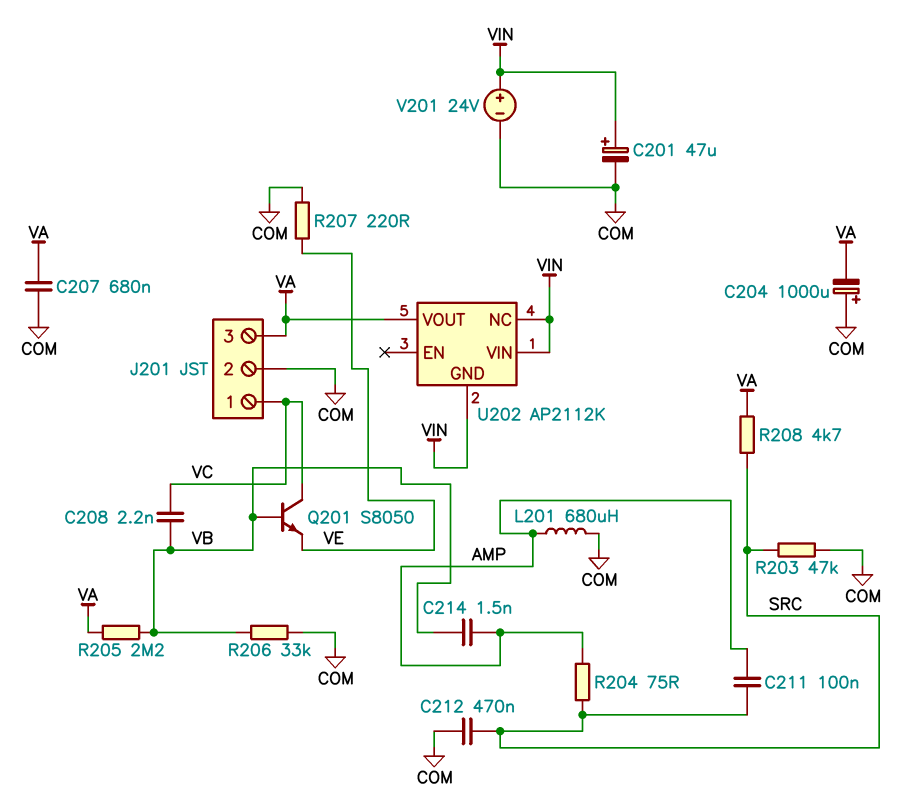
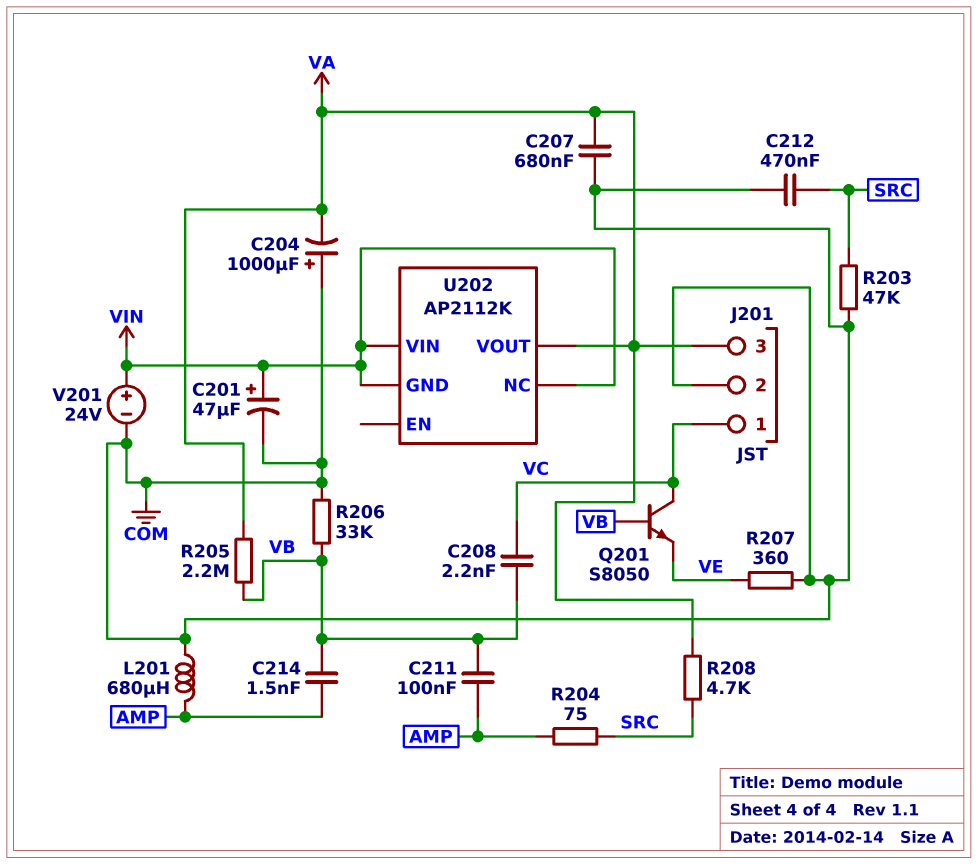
C211: 100nF (AMP, SRC) -> 100nF (AMP, VB)
R207: 220 (COM, VE) -> 360 (COM, VE)

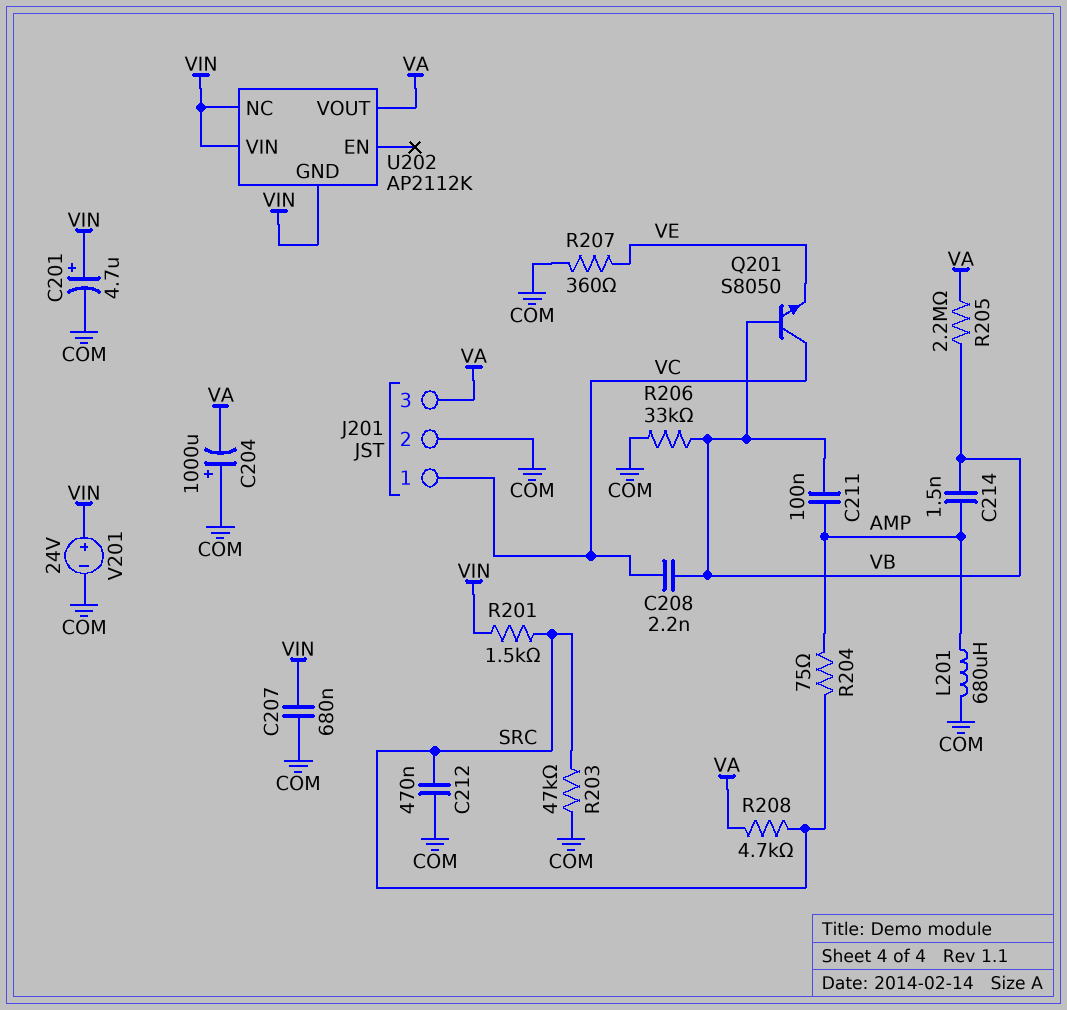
C201: 47uF (plus VIN, minus COM) -> 4.7uF (plus VIN, minus COM)
C207: 680nF (COM, VA) -> 680nF (COM, VIN)
R201: none -> 1.5k (SRC, VIN)

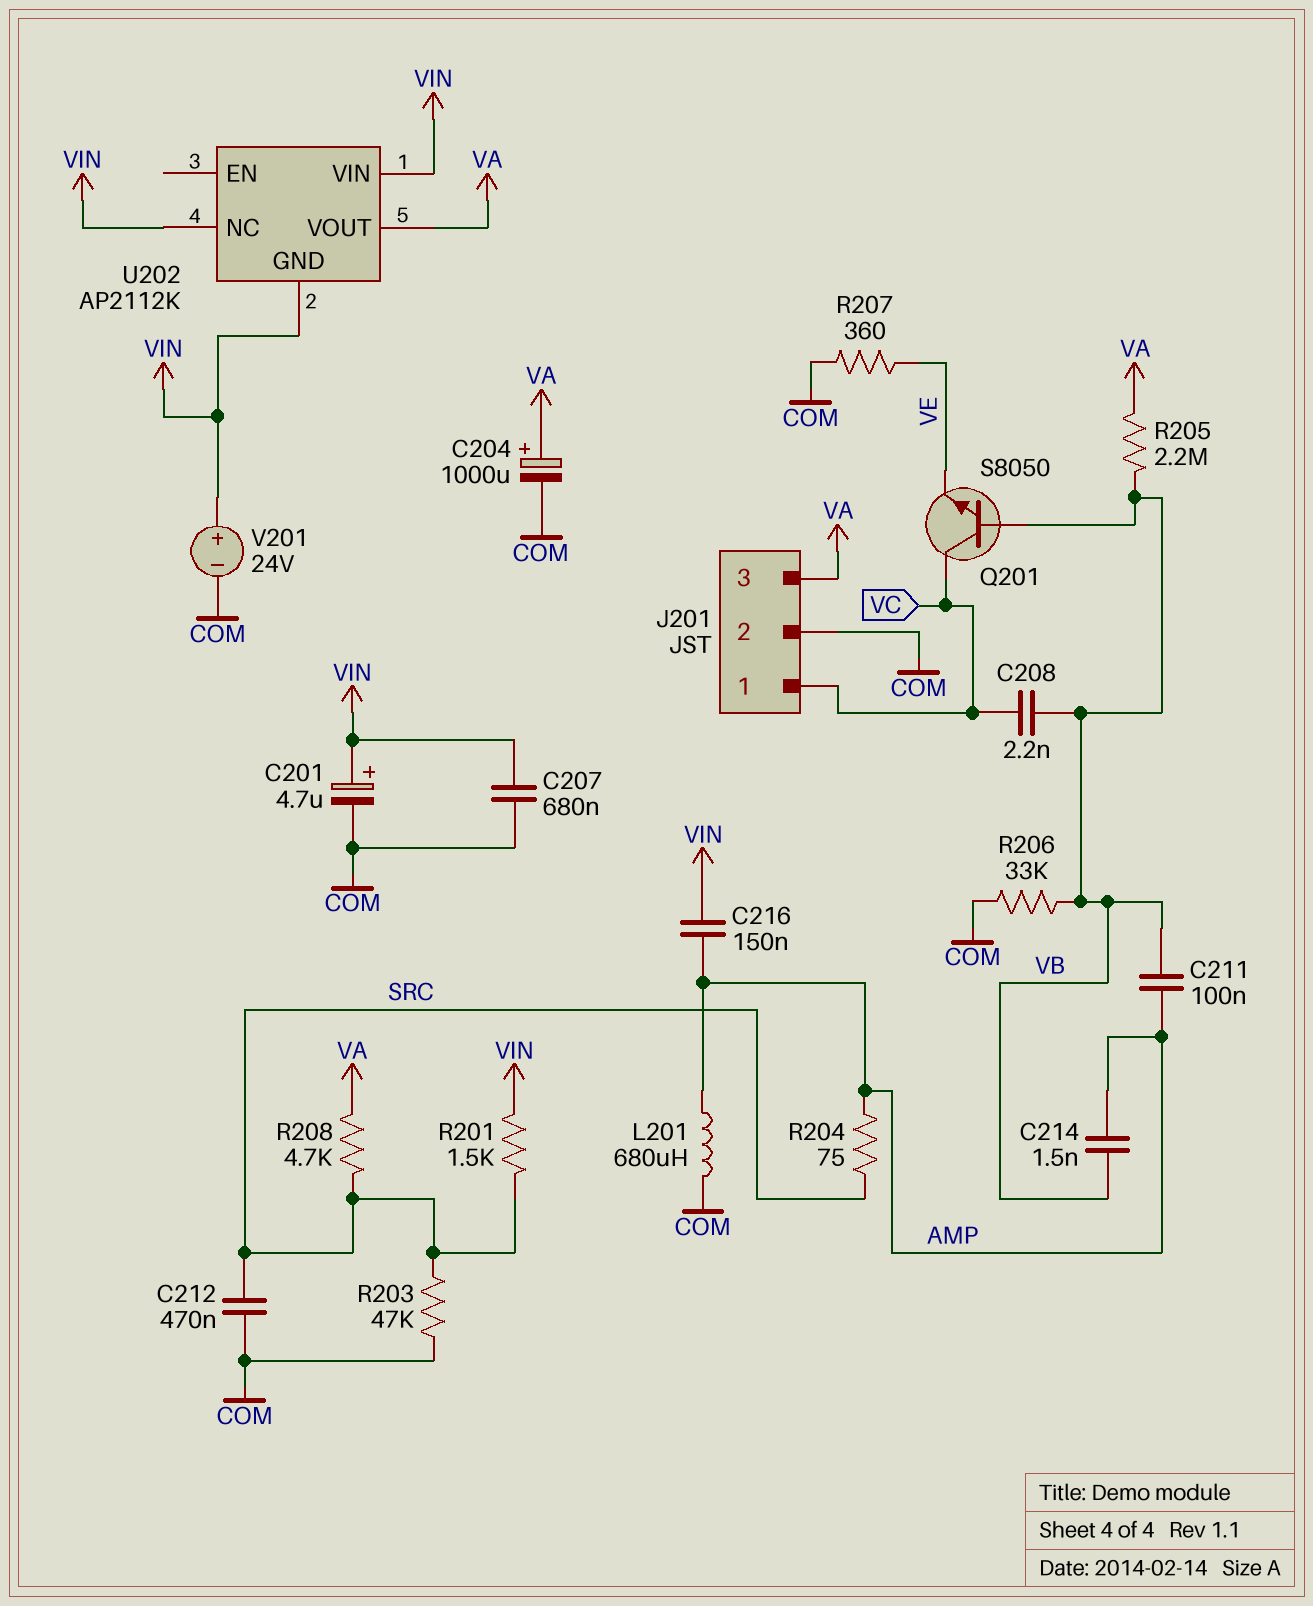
C204: 1000uF (plus COM, minus VA) -> 1000uF (plus VA, minus COM)
C216: none -> 150nF (AMP, VIN)

